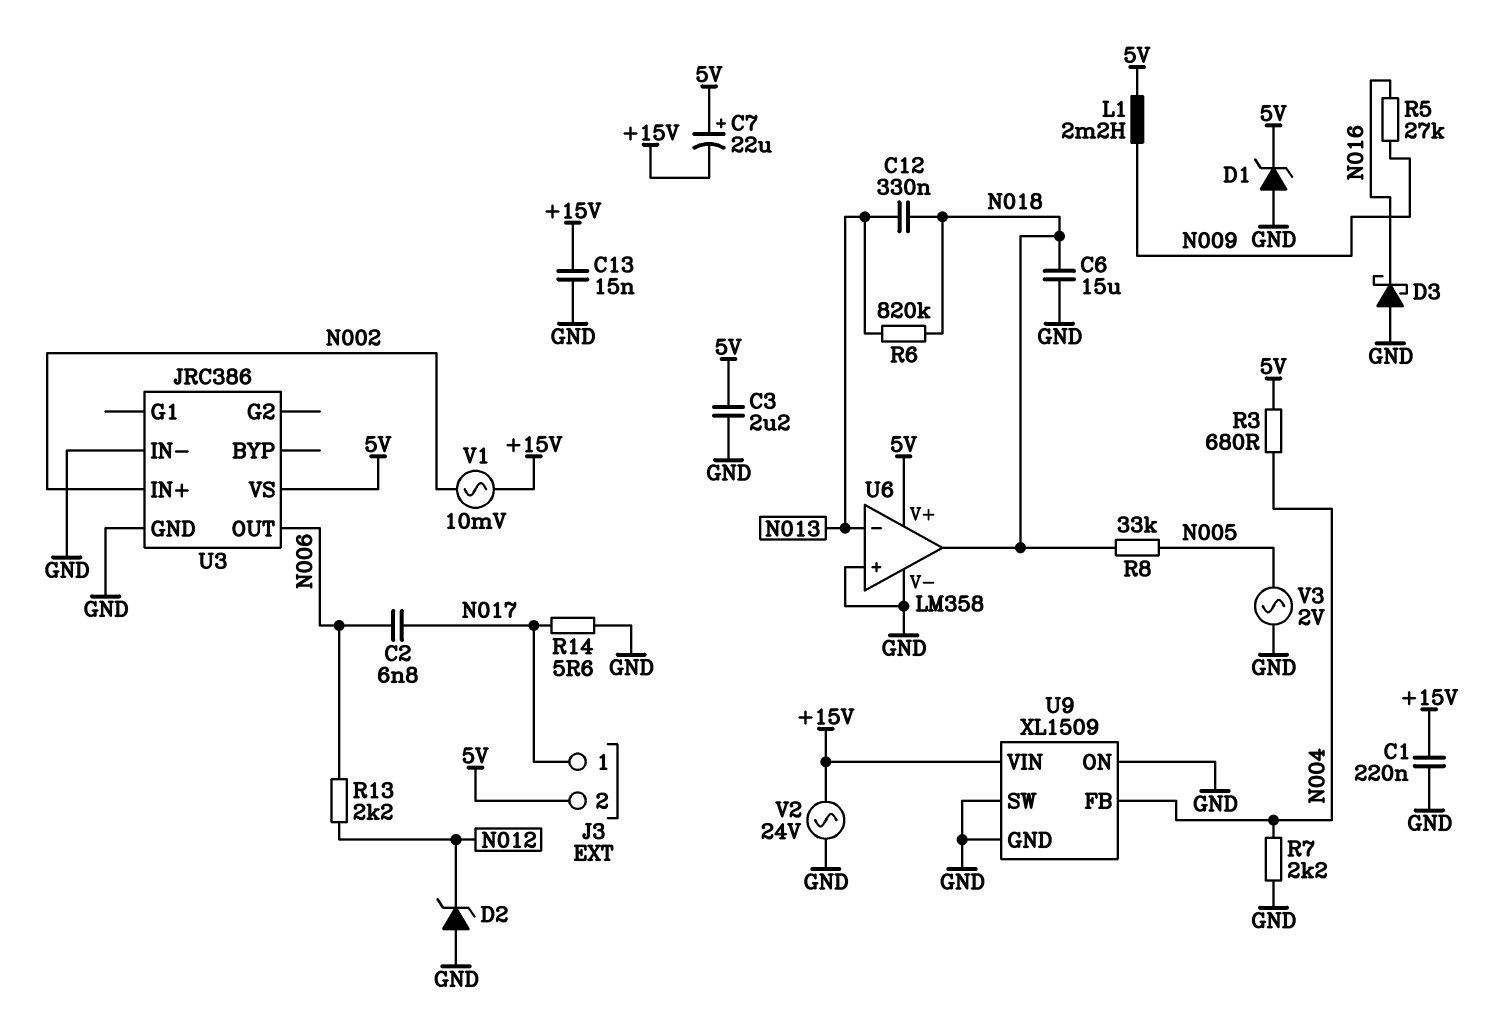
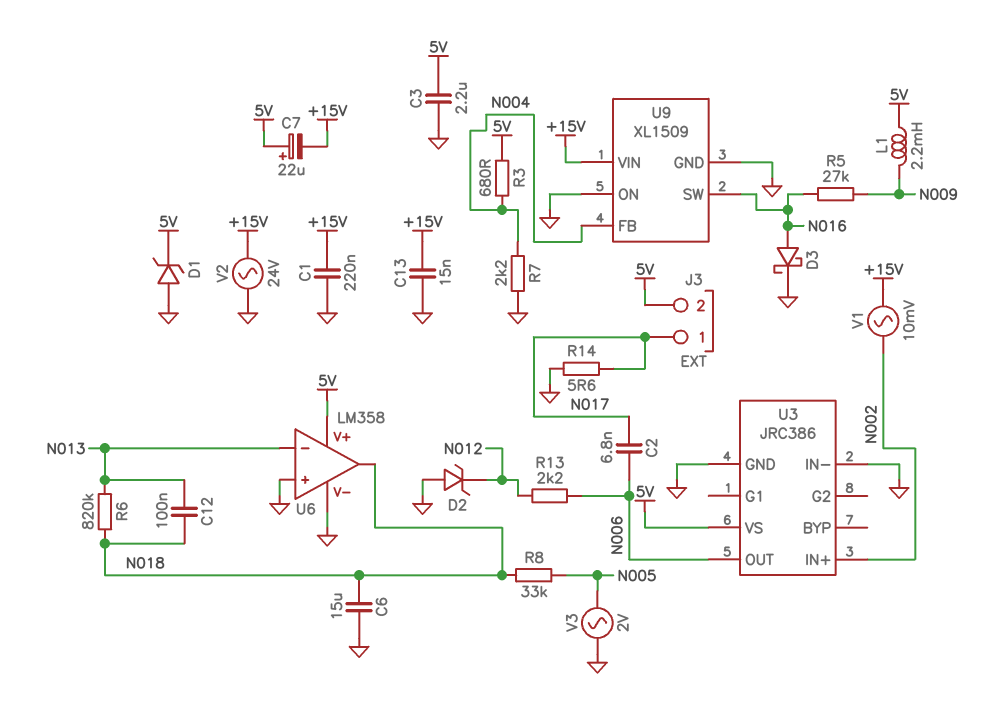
C12: 330nF (N013, N018) -> 100nF (N013, N018)
D3: schottky (A GND, K N016) -> schottky (A N016, K GND)
U9 pin SW: GND -> N016

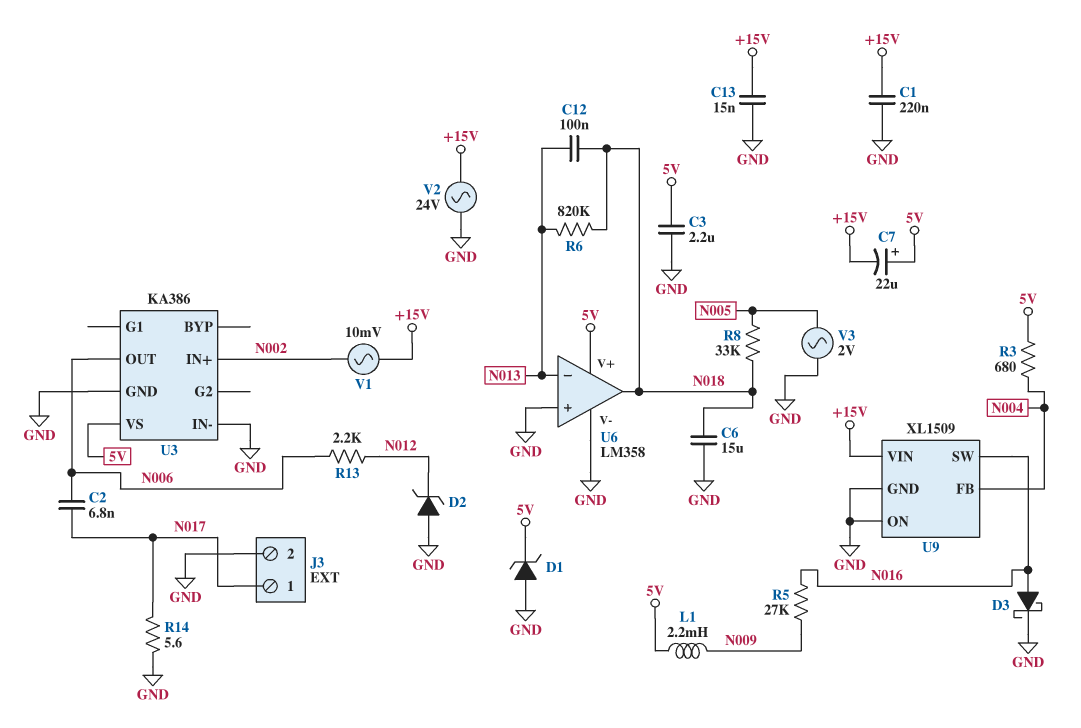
J3 pin 2: 5V -> GND
R7: 2.2k (GND, N004) -> none
U3: JRC386 -> KA386

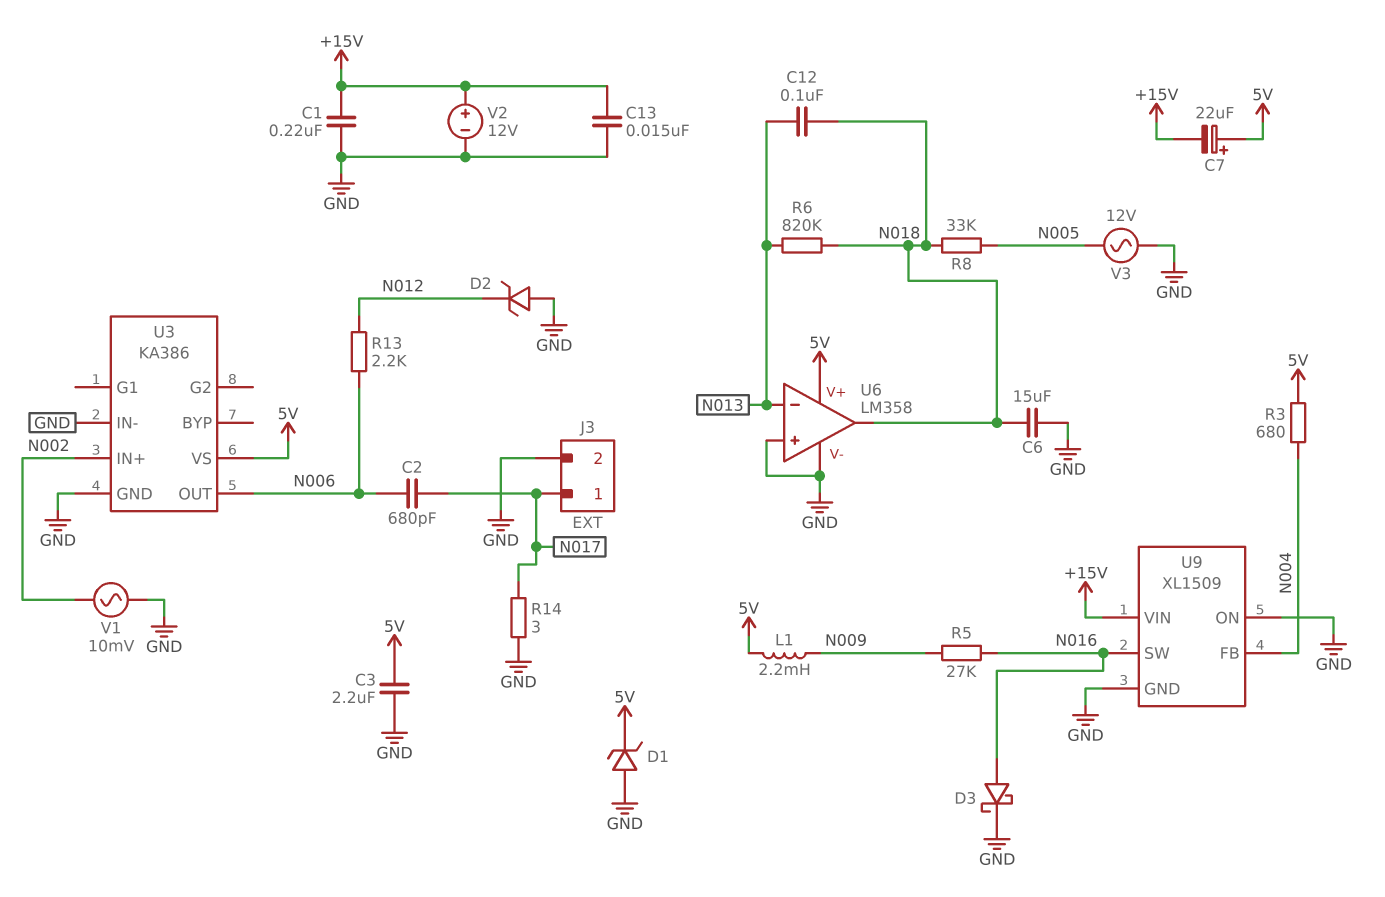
C2: 6.8nF (N006, N017) -> 680pF (N006, N017)
R14: 5.6 (GND, N017) -> 3 (GND, N017)
V1: AC 10mV (+15V, N002) -> AC 10mV (GND, N002)
V2: AC 24V (+15V, GND) -> 12V (plus +15V, minus GND)
V3: AC 2V (GND, N005) -> AC 12V (GND, N005)

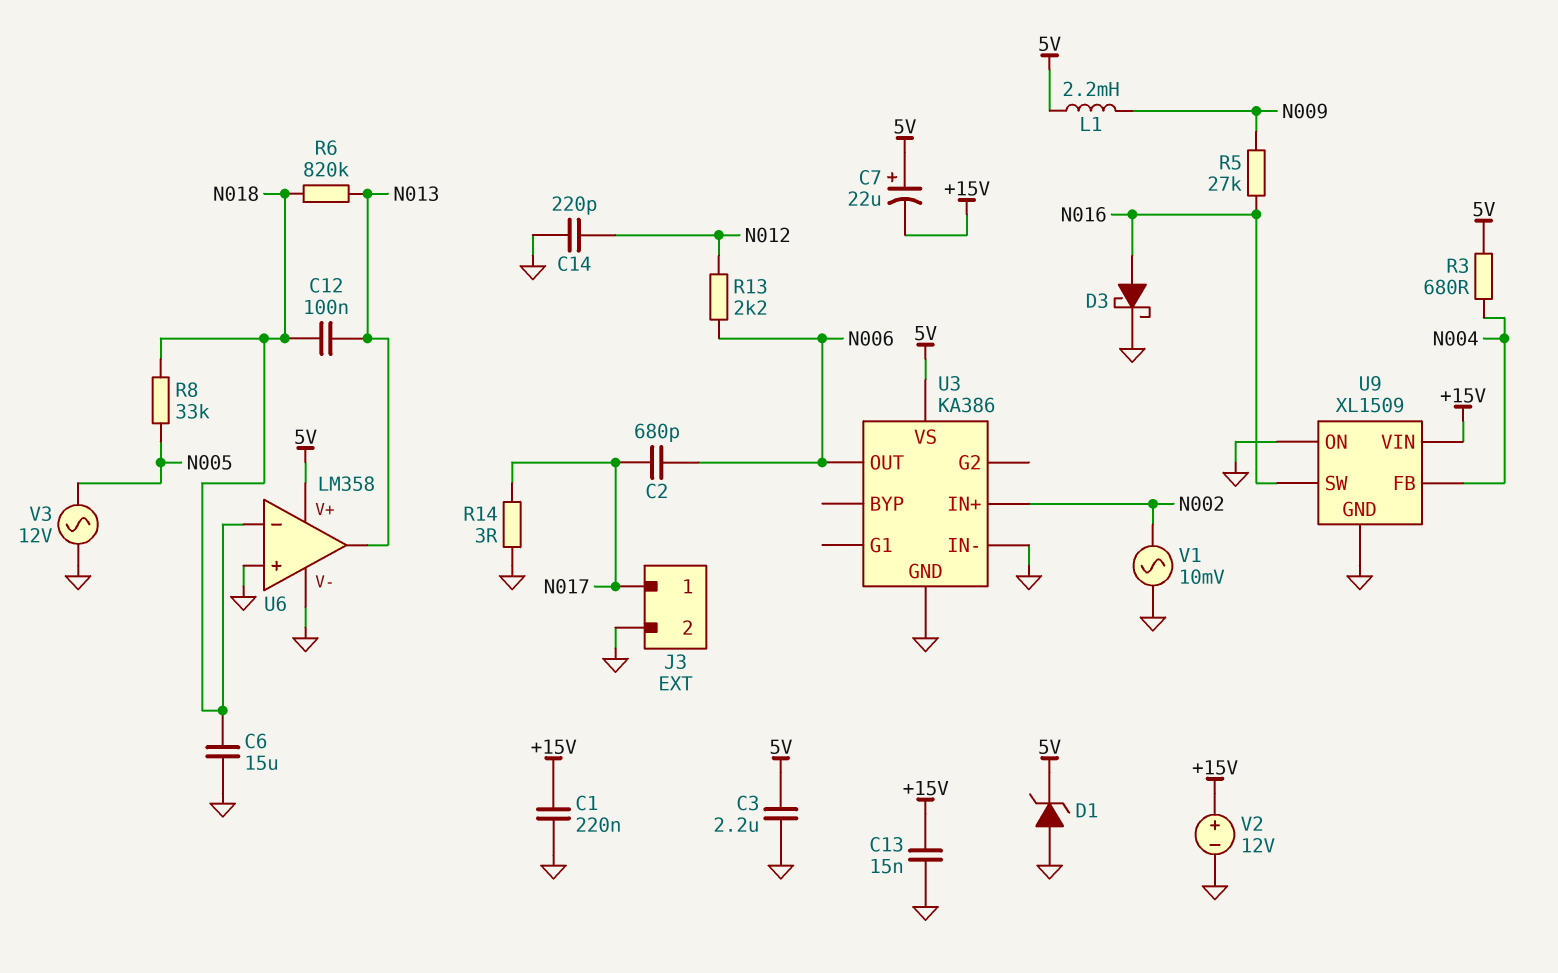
C14: none -> 220pF (GND, N012)
D2: zener (A GND, K N012) -> none
U6 pin in-: N013 -> N018
U6 pin out: N018 -> N013

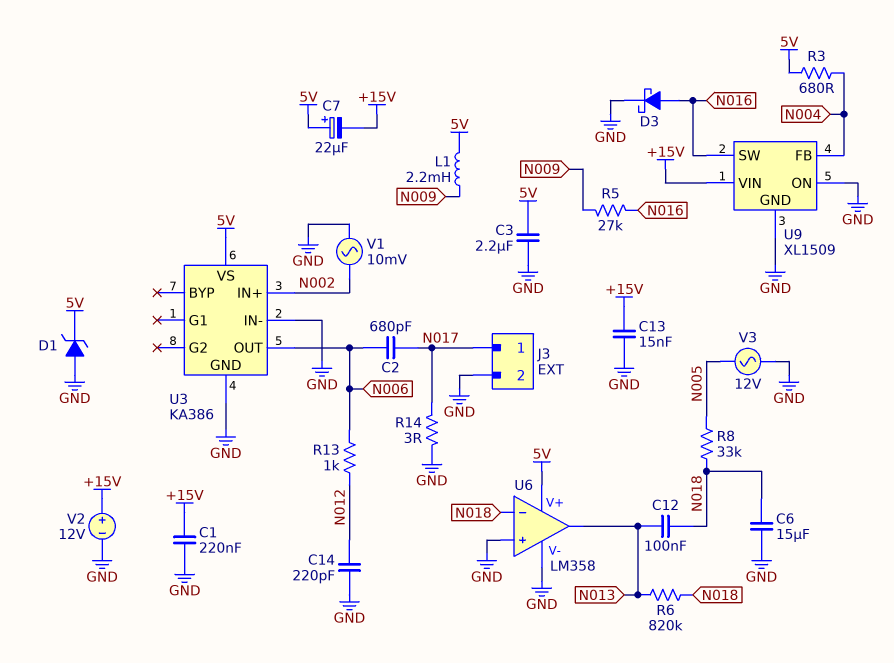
R13: 2.2k (N006, N012) -> 1k (N006, N012)

